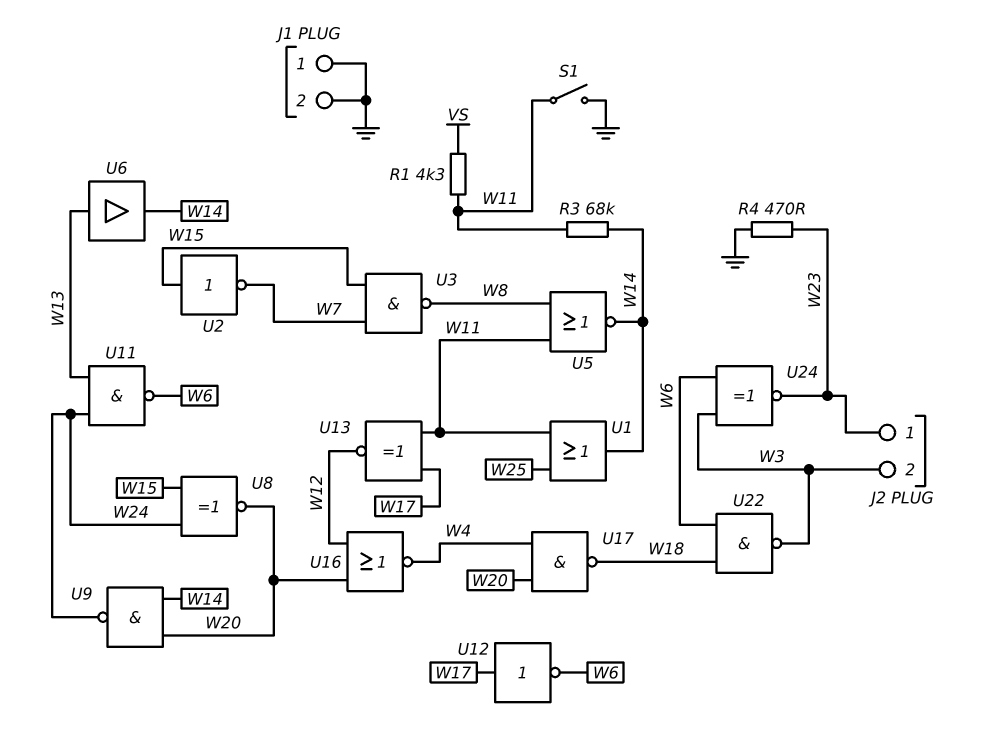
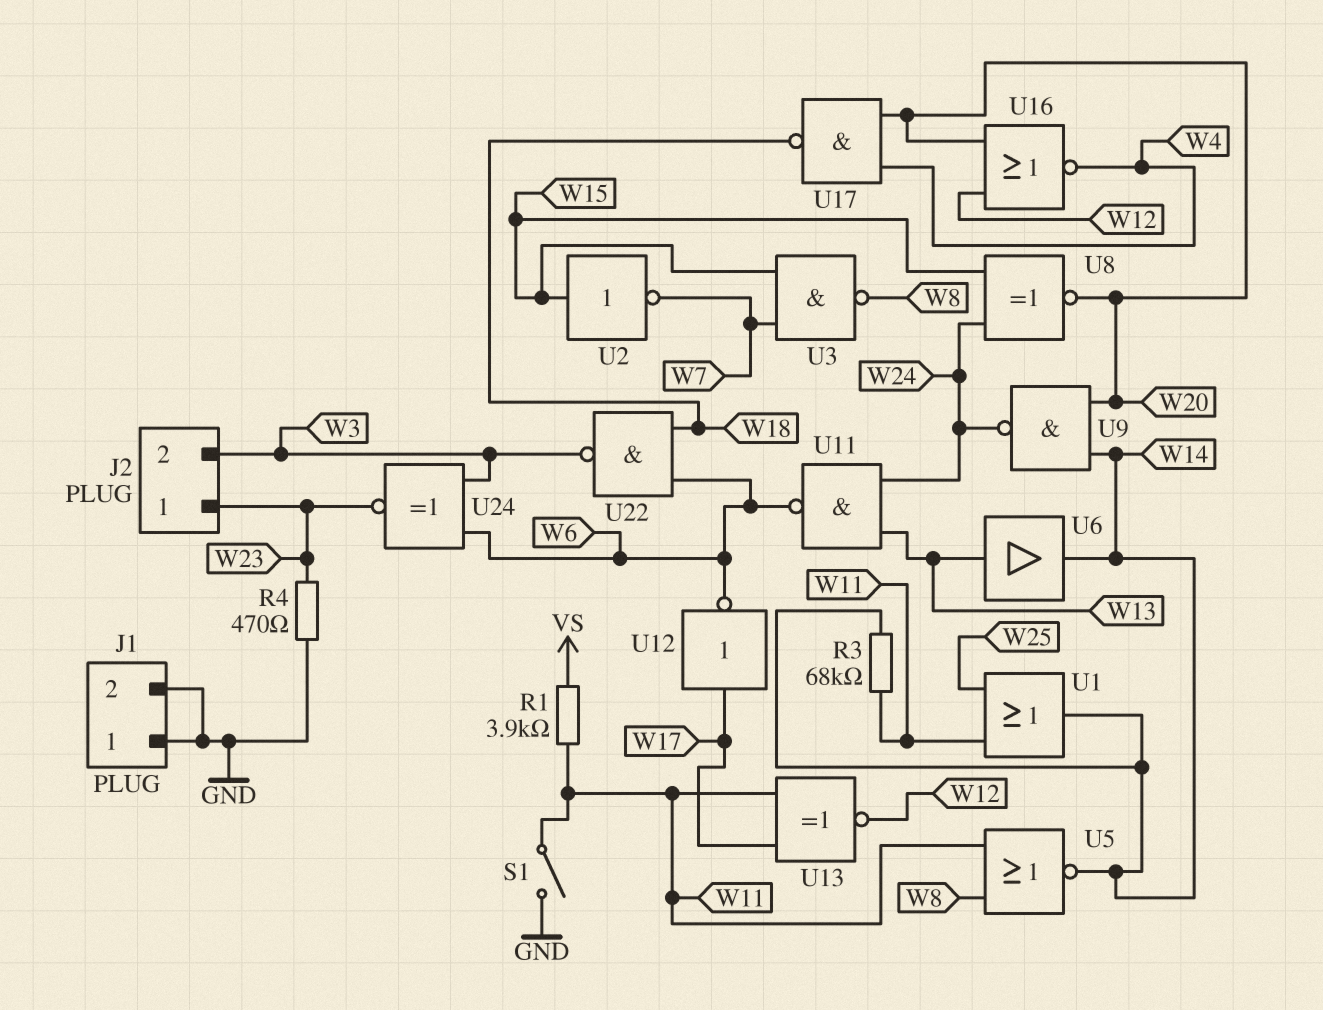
R1: 4.3k (VS, W11) -> 3.9k (VS, W11)

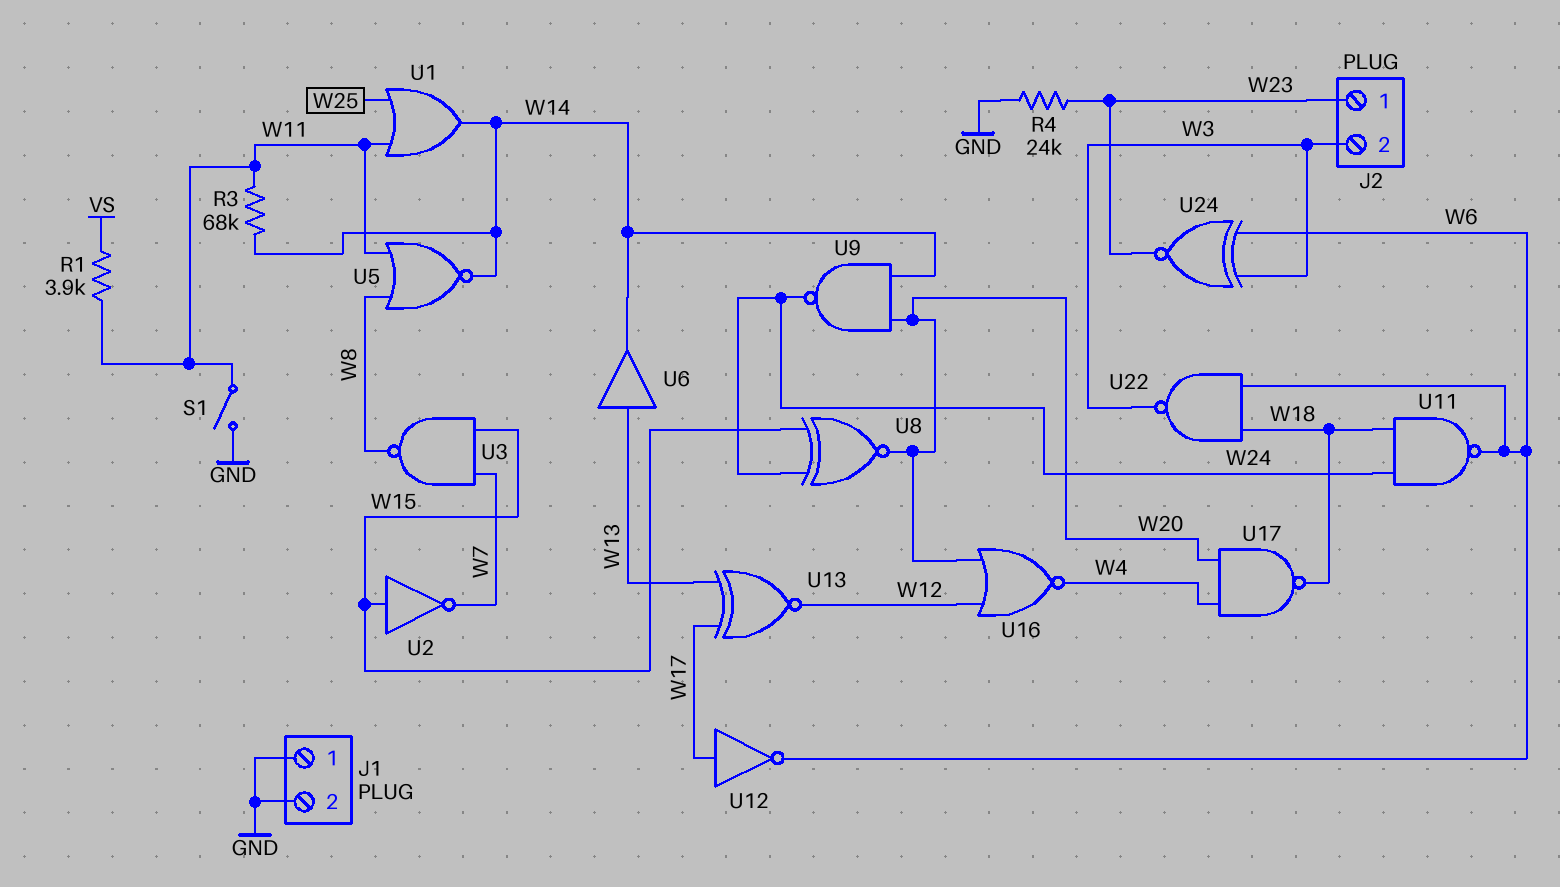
R4: 470 (GND, W23) -> 24k (GND, W23)
U11: NAND (in W13, in W24, out W6) -> NAND (in W18, in W24, out W6)
U13: XNOR (in W11, in W17, out W12) -> XNOR (in W13, in W17, out W12)

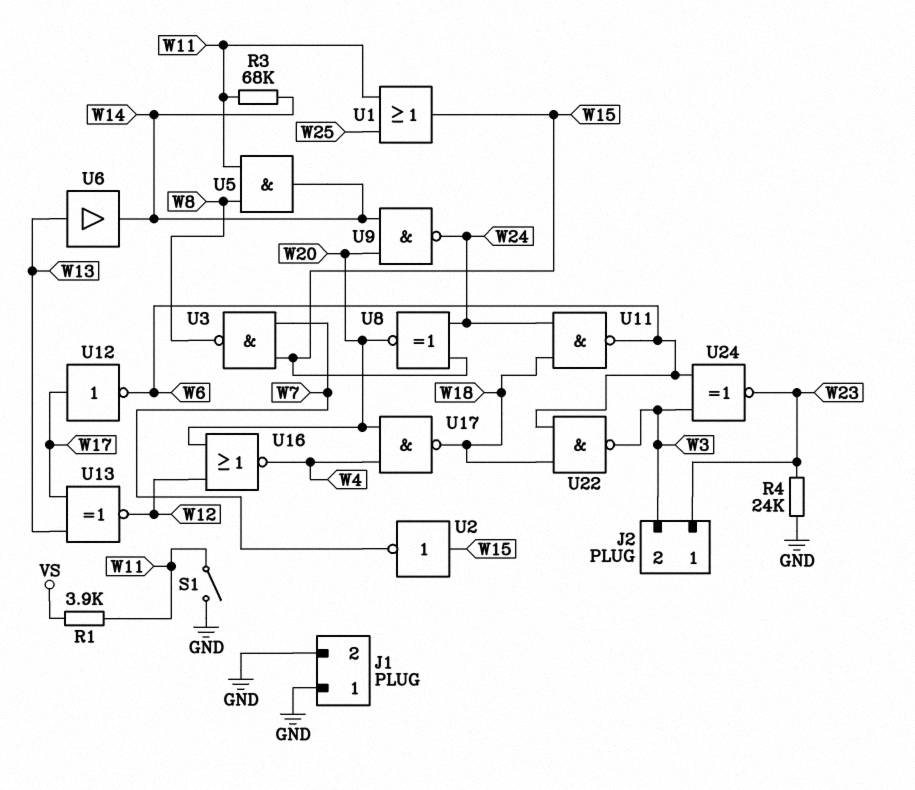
U1: OR (in W11, in W25, out W14) -> OR (in W11, in W25, out W15)
U5: NOR (in W8, in W11, out W14) -> AND (in W8, in W11, out W14)

